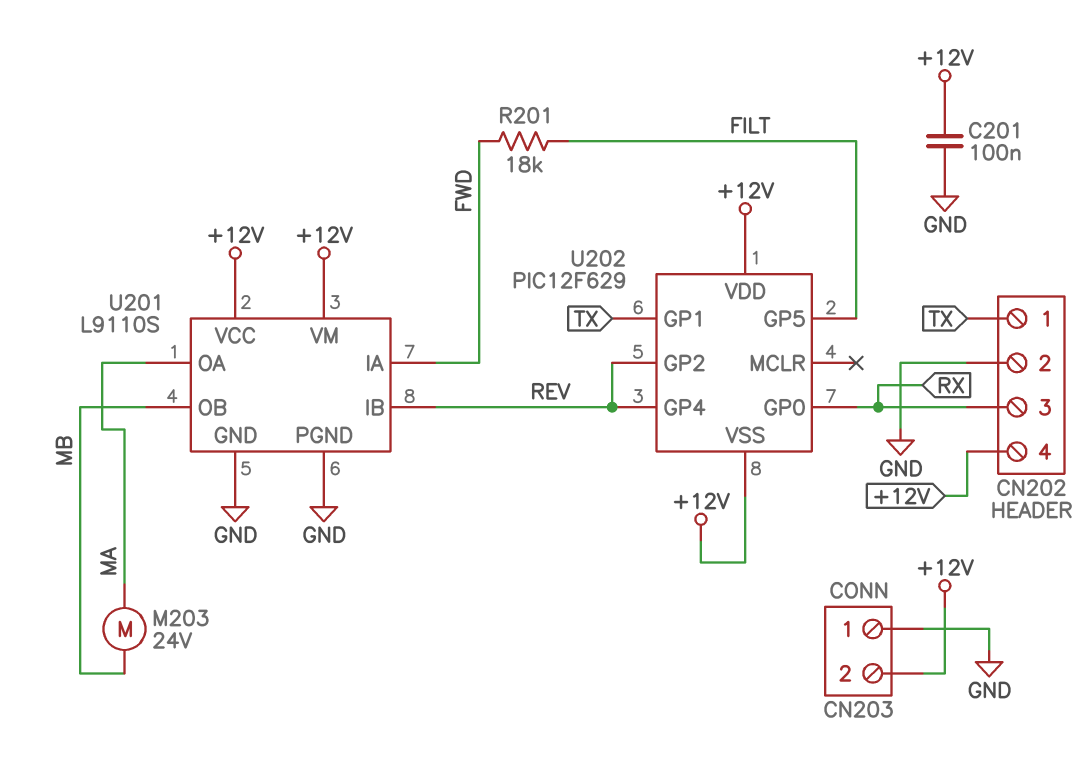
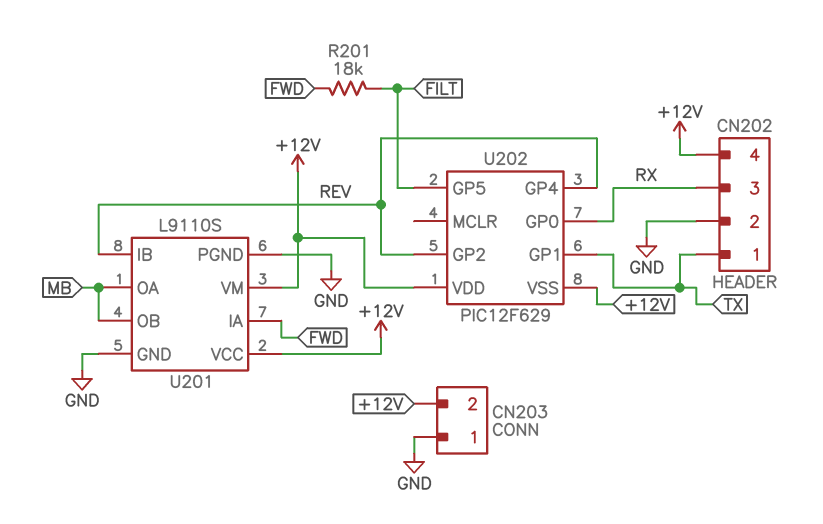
C201: 100nF (+12V, GND) -> none
M203: motor 24V (MA, MB) -> none
U201 pin OA: MA -> MB

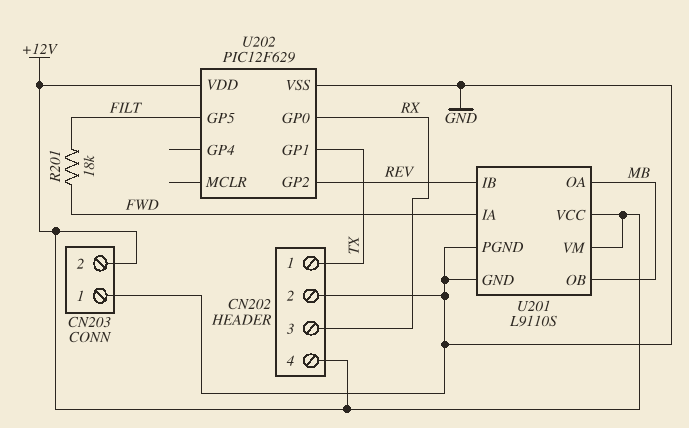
U202 pin GP4: REV -> none
U202 pin VSS: +12V -> GND

